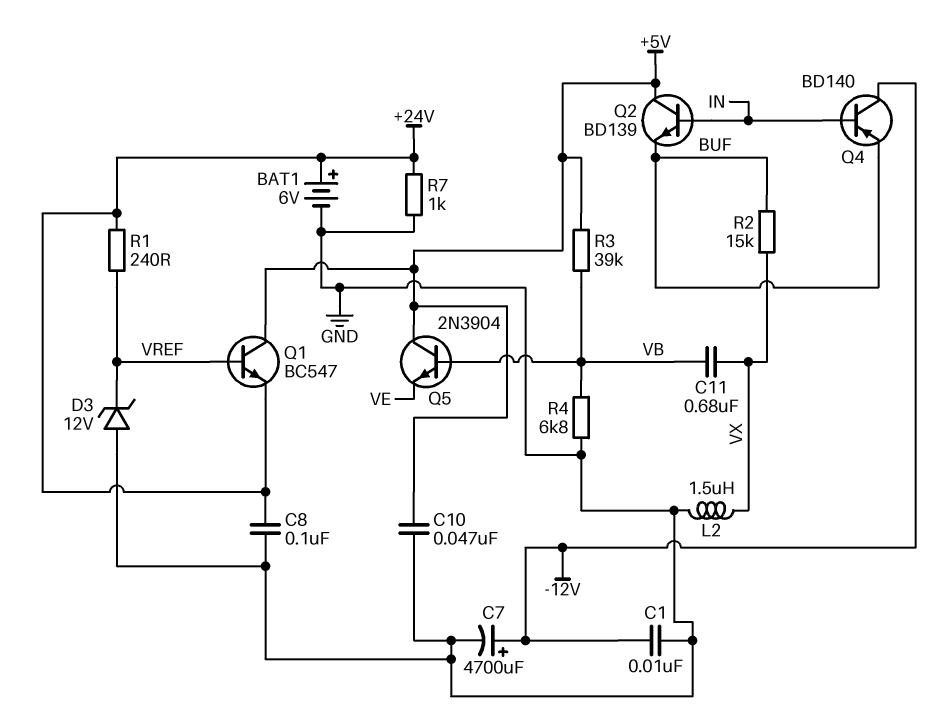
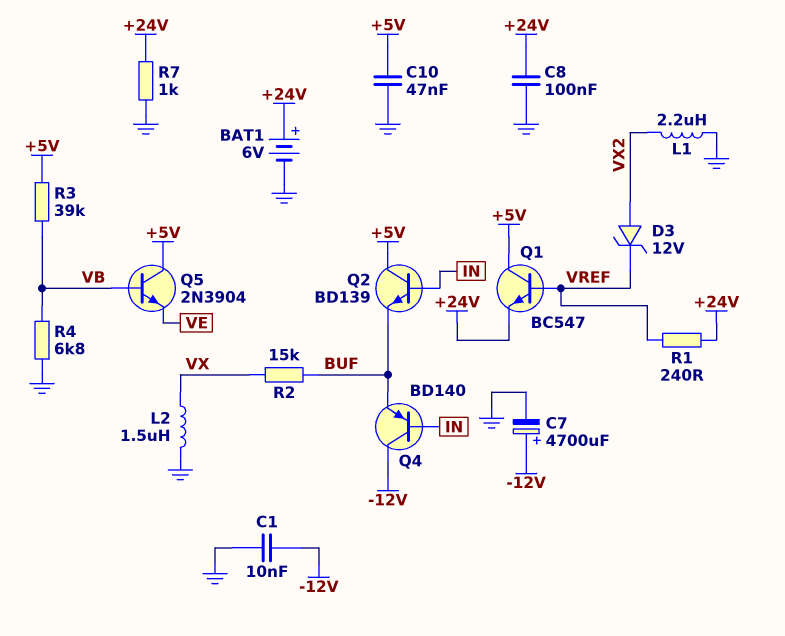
C11: 680nF (VB, VX) -> none
D3: zener 12V (A GND, K VREF) -> zener 12V (A VX2, K VREF)
L1: none -> 2.2uH (GND, VX2)

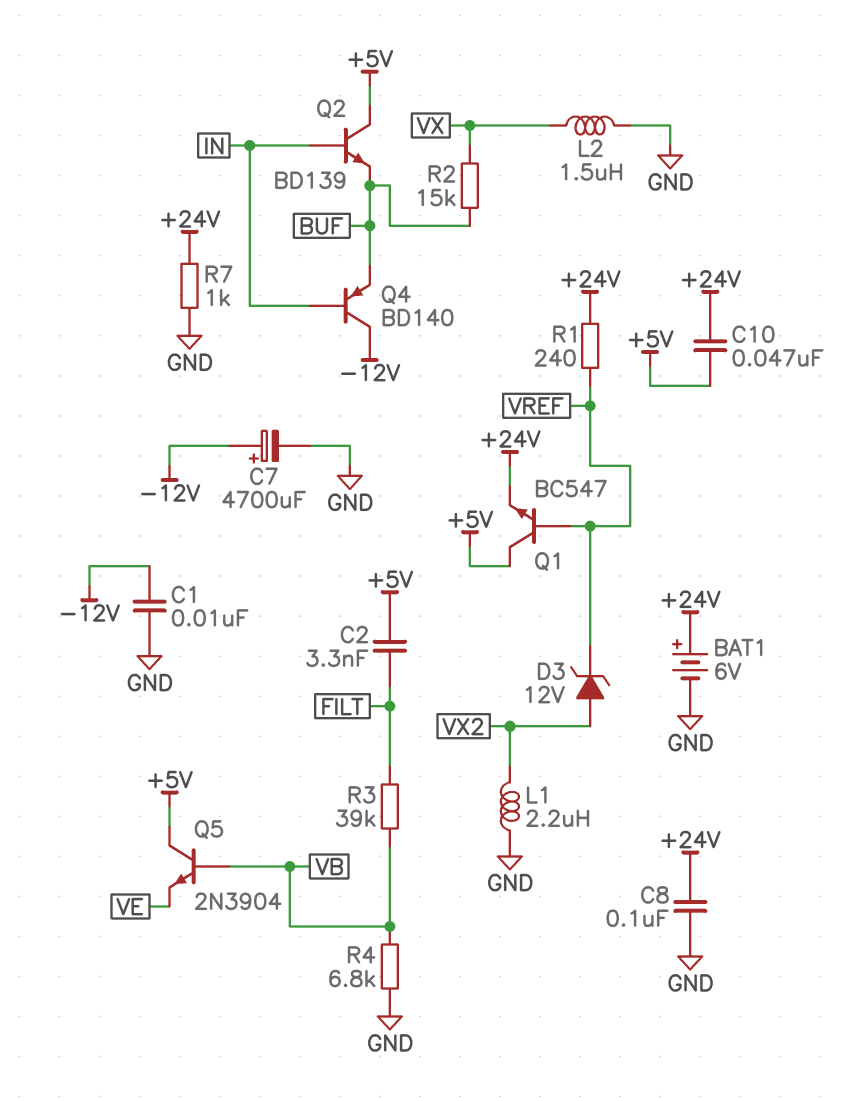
C2: none -> 3.3nF (+5V, FILT)
C10: 47nF (+5V, GND) -> 47nF (+5V, +24V)
R3: 39k (+5V, VB) -> 39k (FILT, VB)

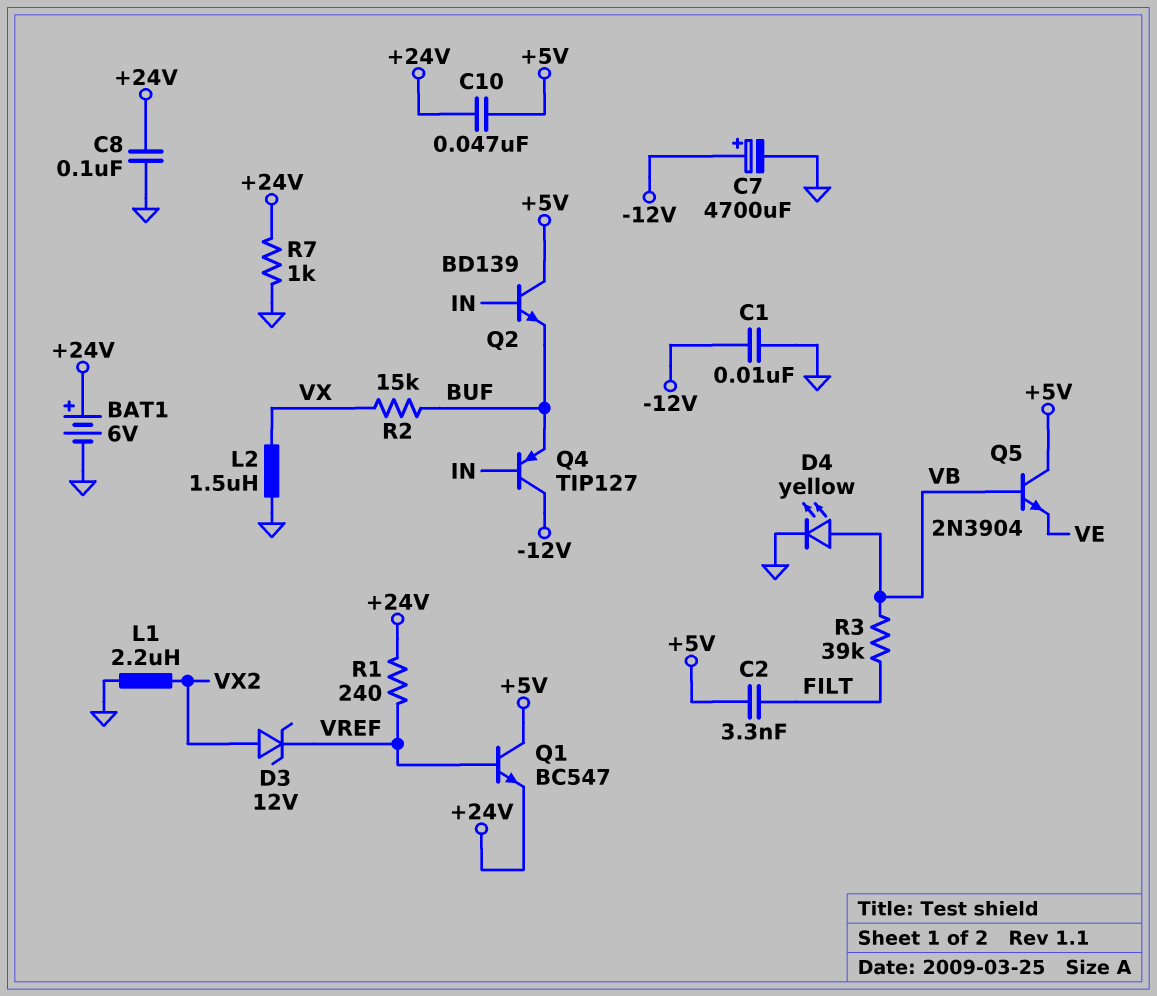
D4: none -> LED yellow (A VB, K GND)
Q4: PNP BD140 (B IN, C -12V, E BUF) -> PNP TIP127 (B IN, C -12V, E BUF)
R4: 6.8k (GND, VB) -> none

